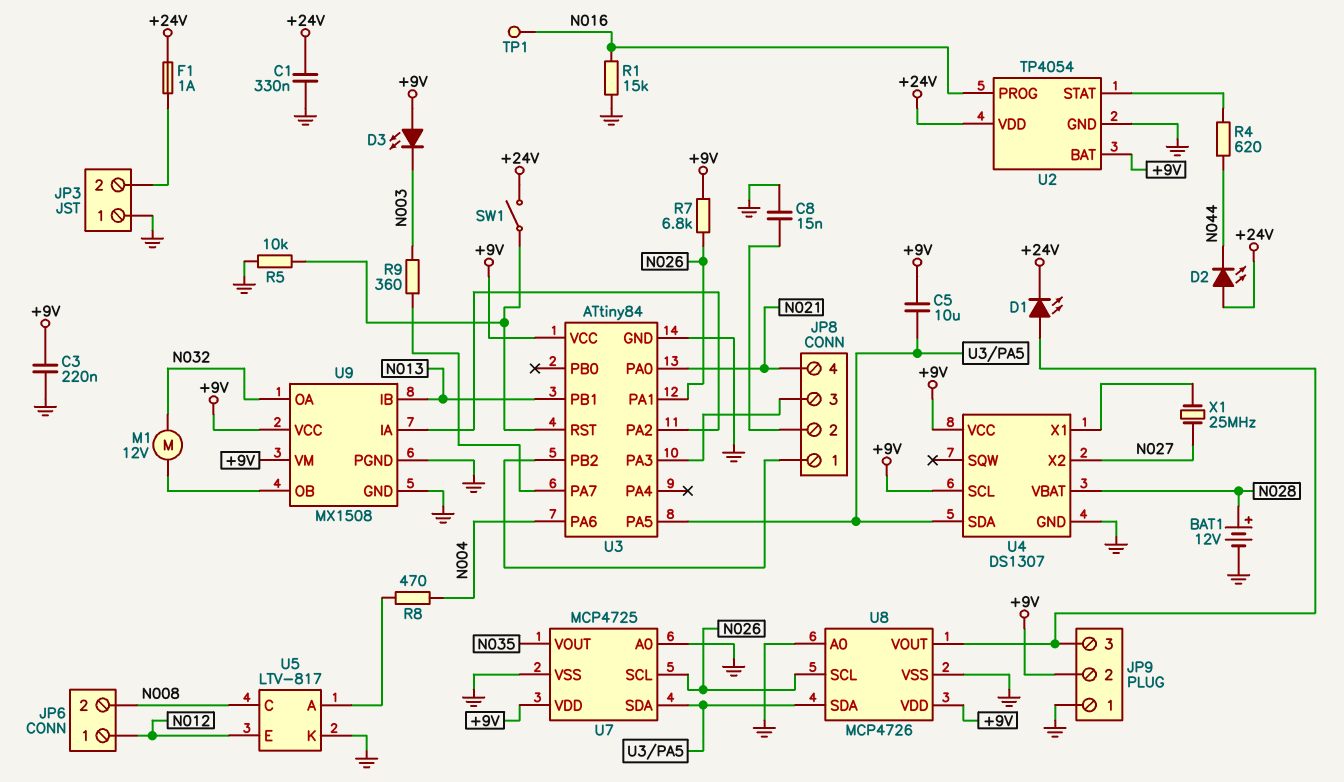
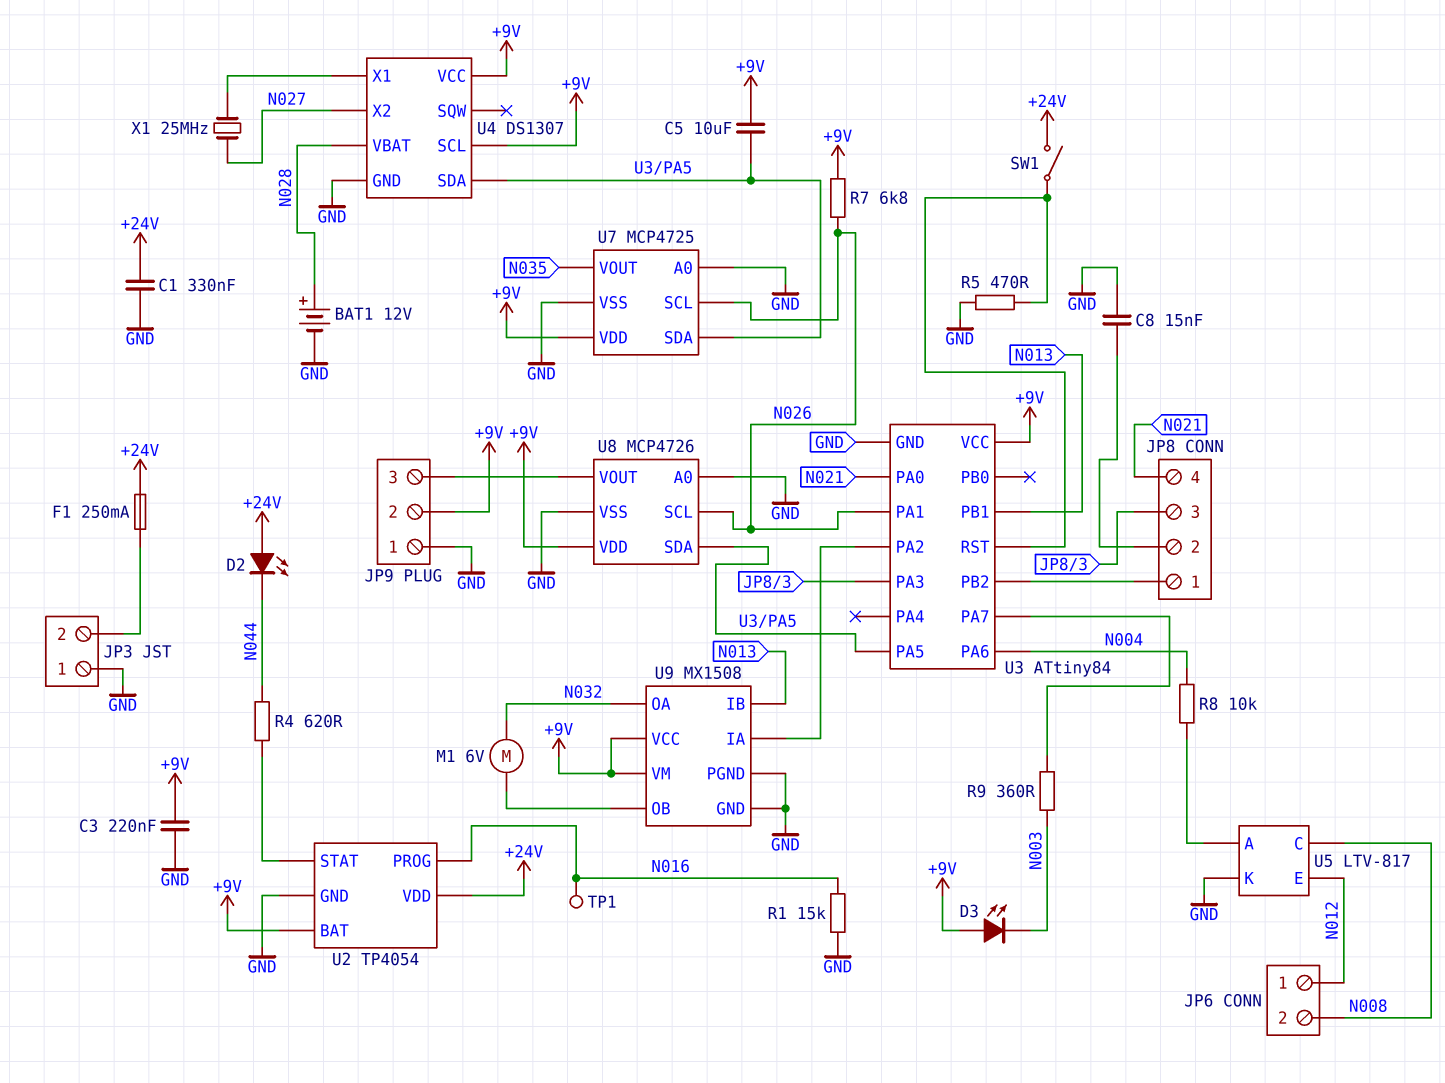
D1: LED (A JP9/3, K +24V) -> none
F1: 1A (+24V, JP3/2) -> 250mA (+24V, JP3/2)
M1: motor 12V (N032, U9/OB) -> motor 6V (N032, U9/OB)
R5: 10k (GND, U3/RST) -> 470 (GND, U3/RST)
R8: 470 (N004, U5/A) -> 10k (N004, U5/A)

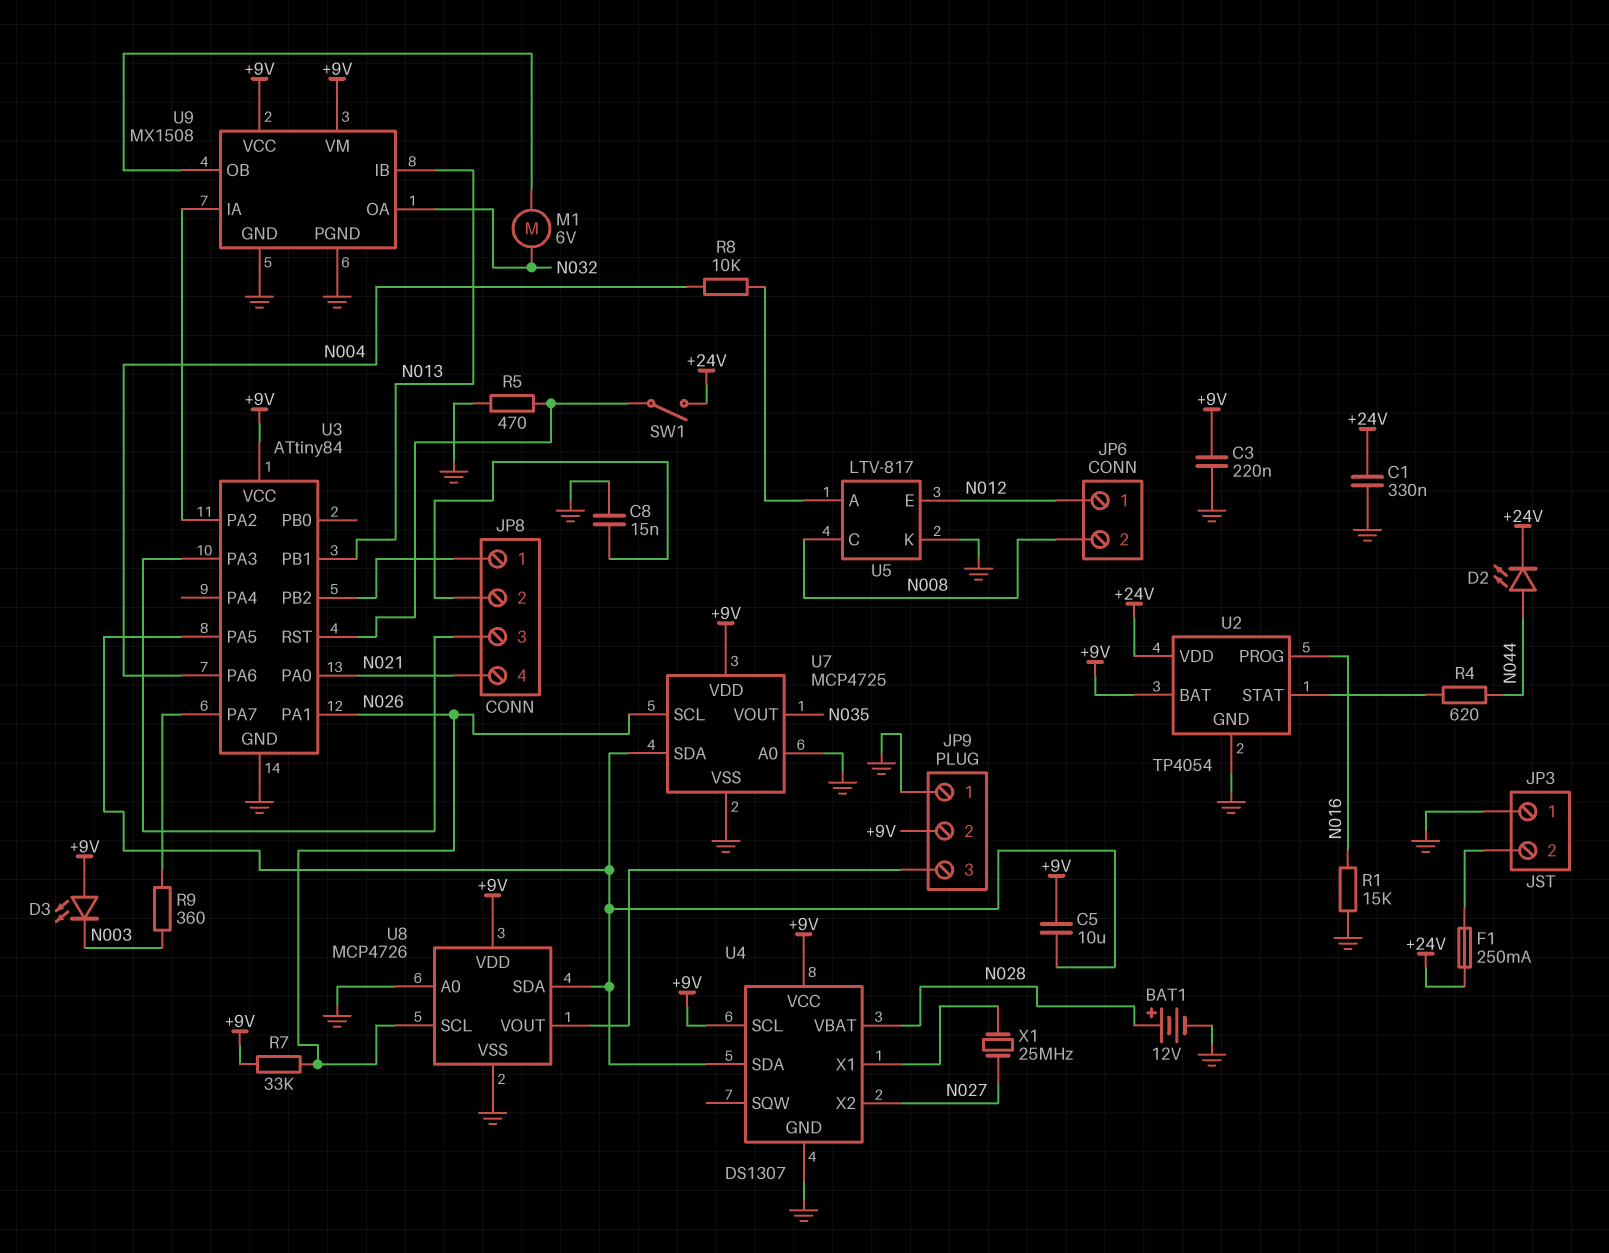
D2: LED (A +24V, K N044) -> LED (A N044, K +24V)
R7: 6.8k (+9V, N026) -> 33k (+9V, N026)
TP1: test point (N016) -> none

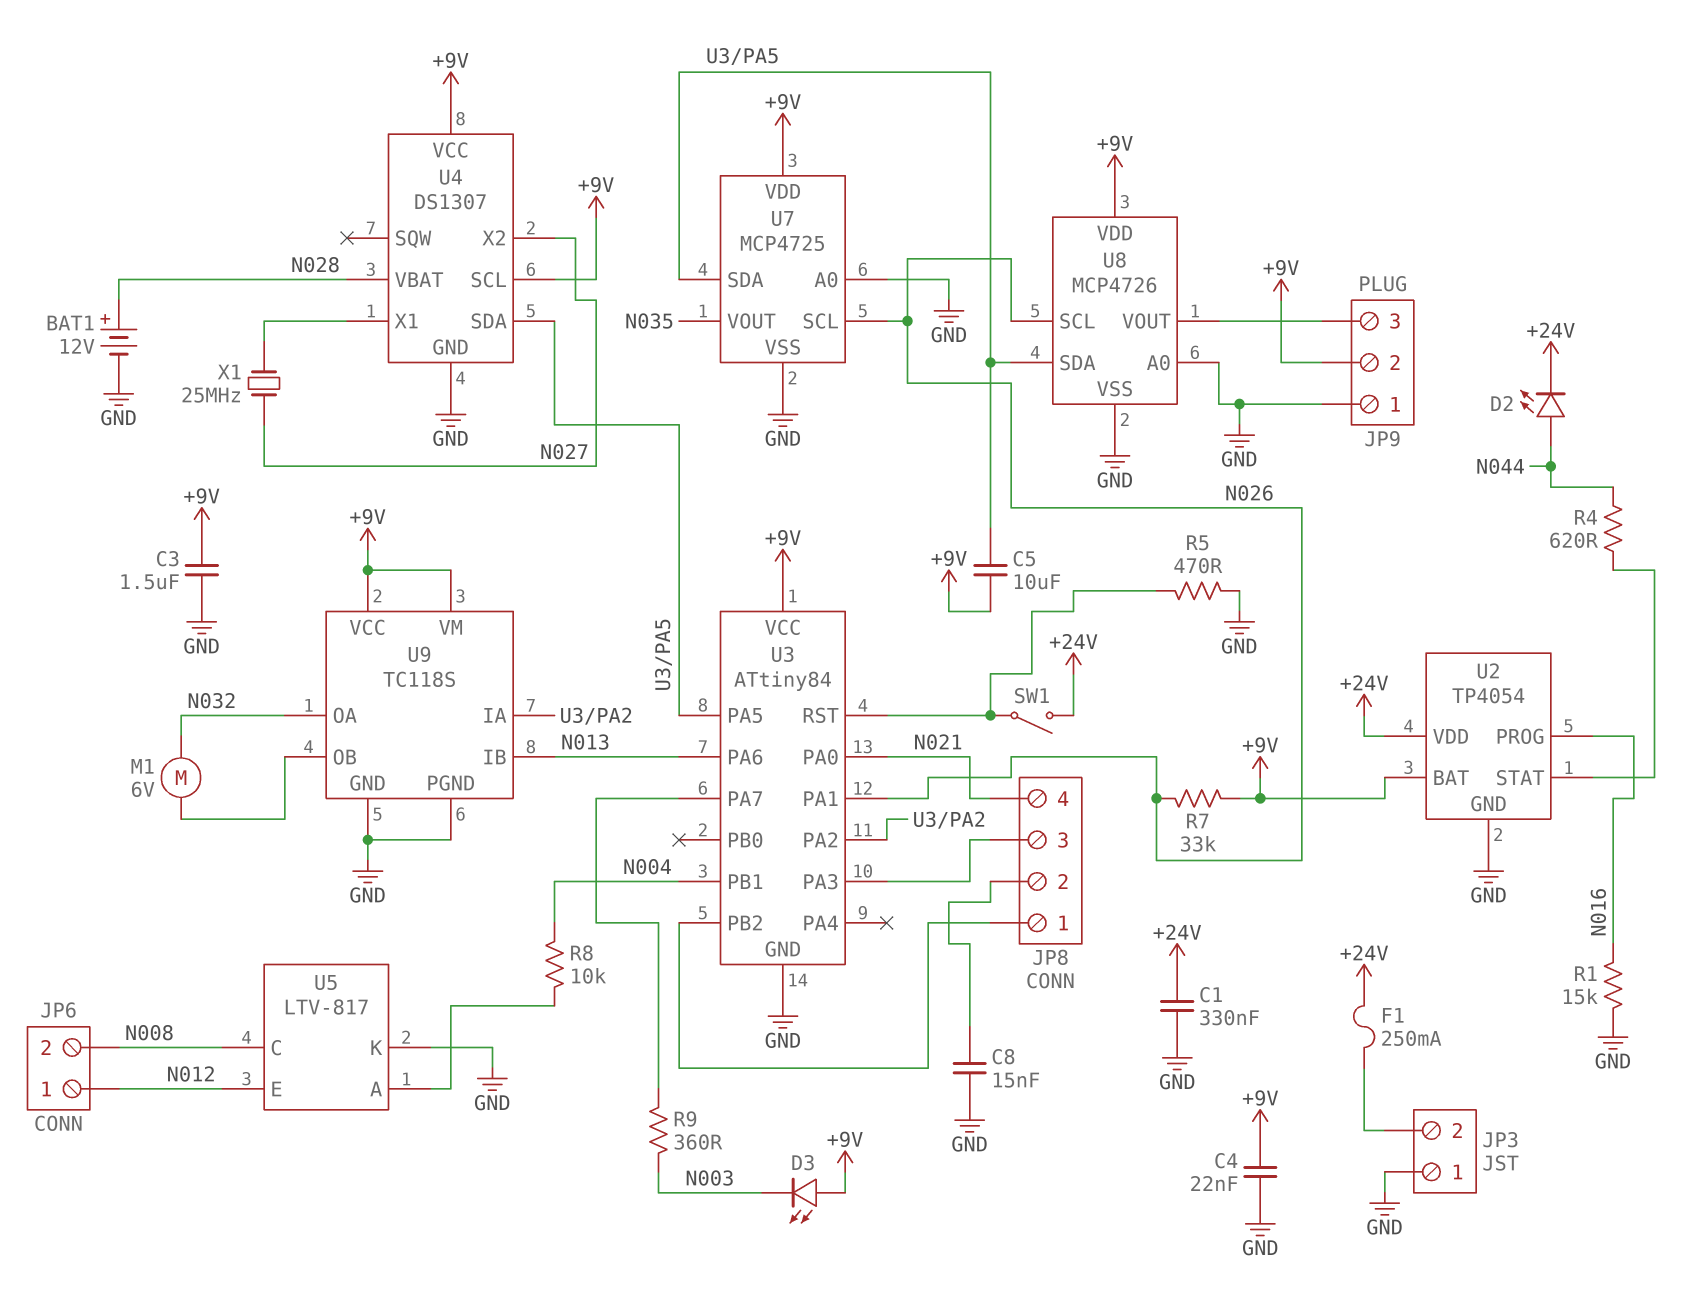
C3: 220nF (+9V, GND) -> 1.5uF (+9V, GND)
C4: none -> 22nF (+9V, GND)
U3 pin PA6: N004 -> N013
U3 pin PB1: N013 -> N004
U9: MX1508 -> TC118S

